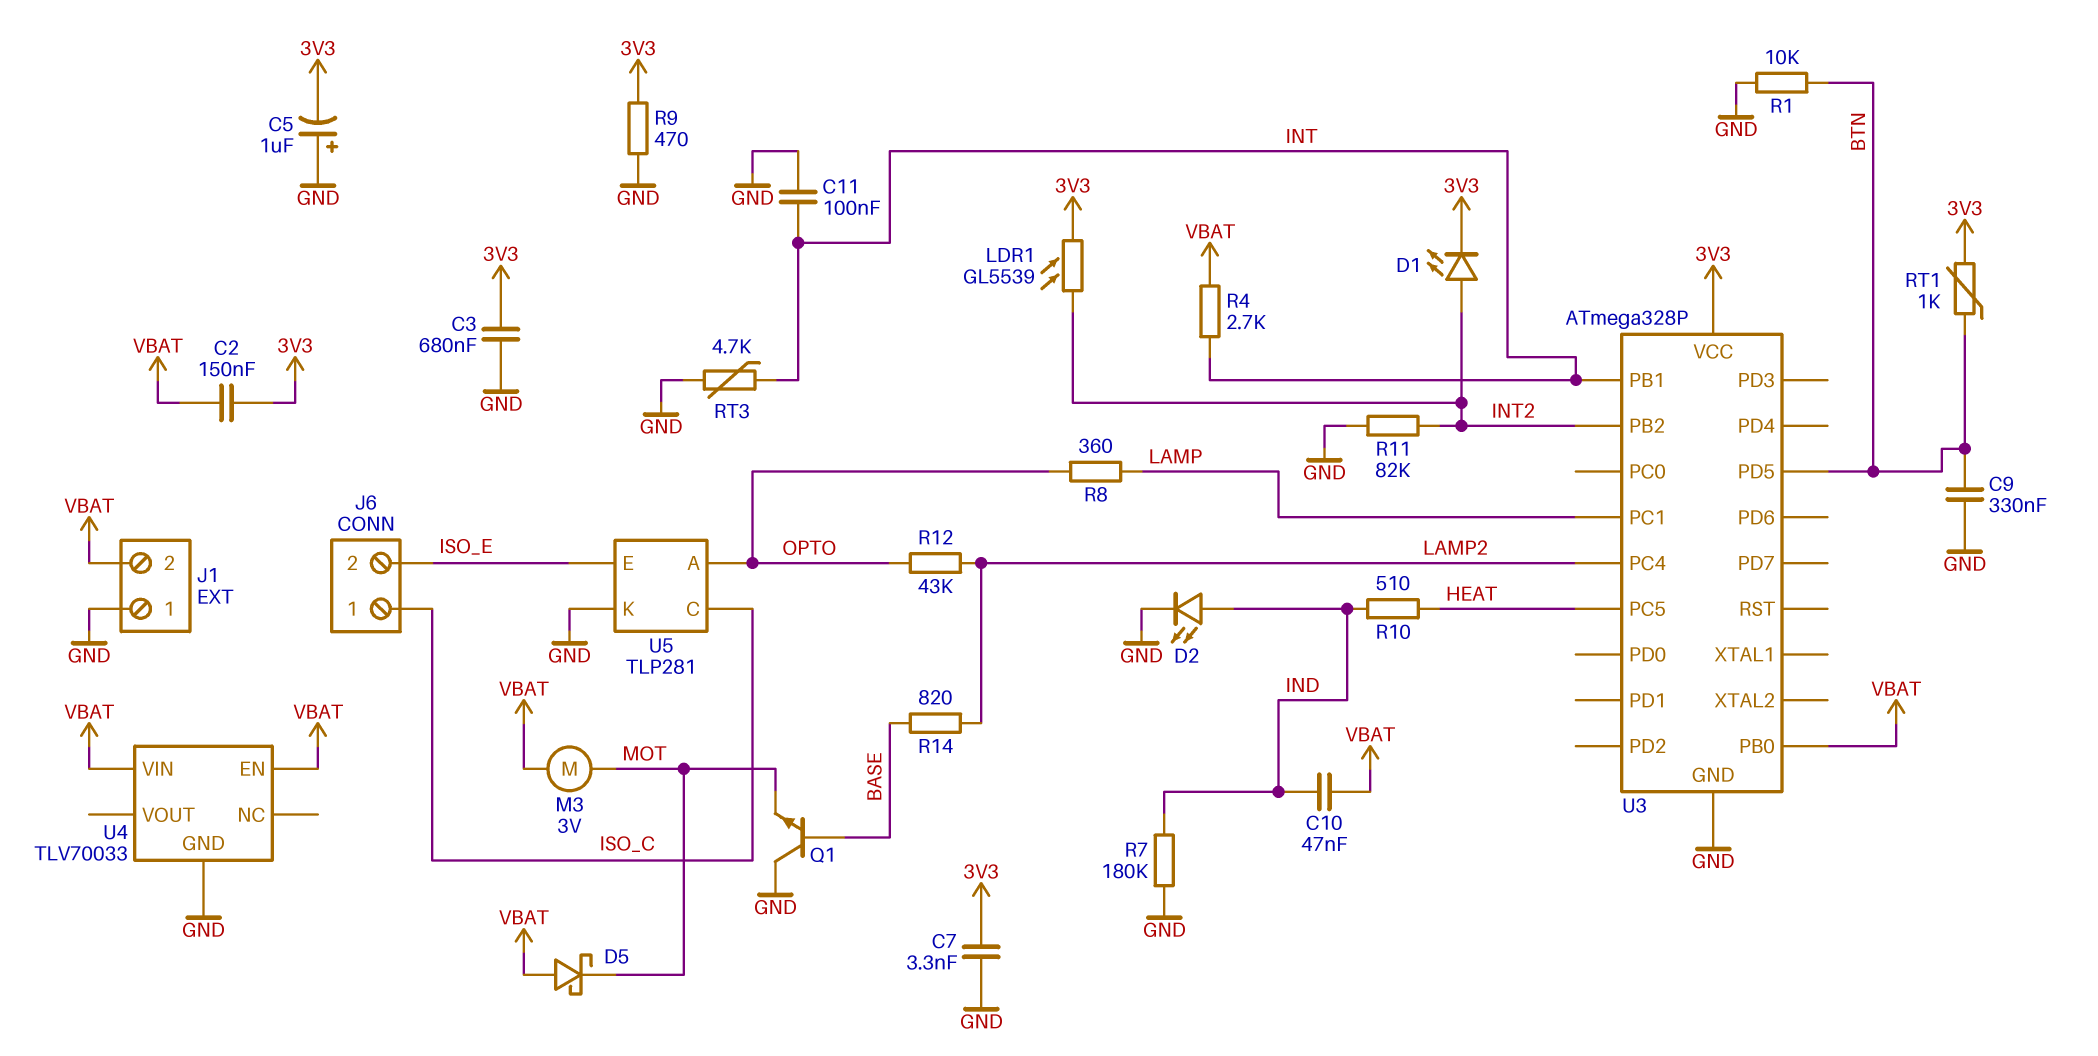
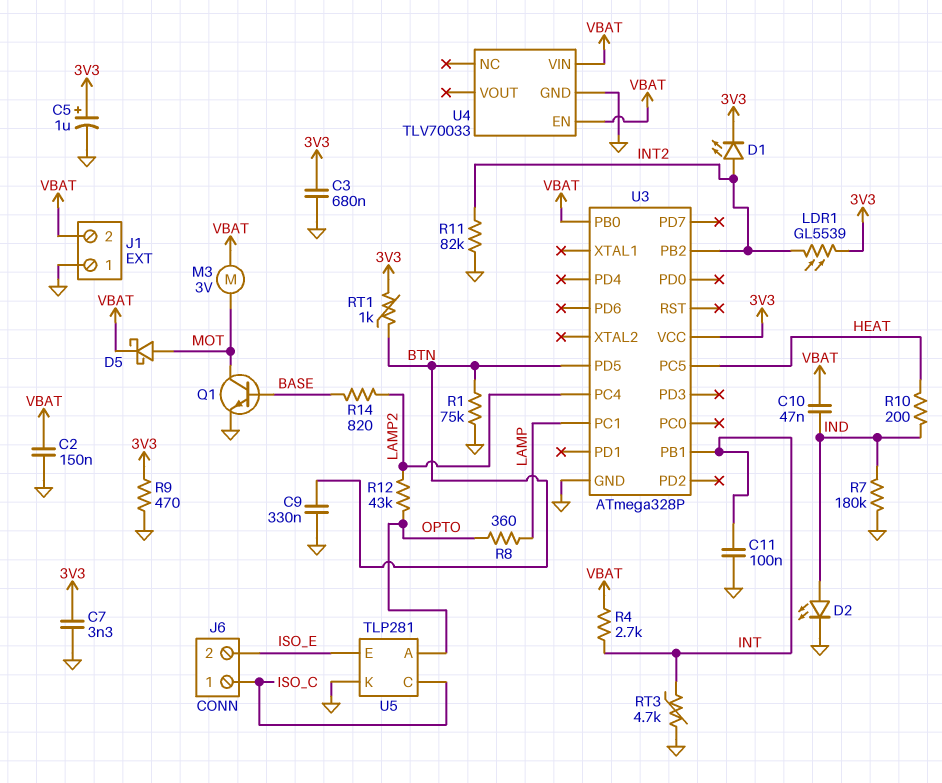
C2: 150nF (3V3, VBAT) -> 150nF (GND, VBAT)
C5: 1uF (plus GND, minus 3V3) -> 1uF (plus 3V3, minus GND)
D5: schottky (A VBAT, K MOT) -> schottky (A MOT, K VBAT)
Q1: NPN (B BASE, C GND, E MOT) -> NPN (B BASE, C MOT, E GND)
R1: 10k (BTN, GND) -> 75k (BTN, GND)
R10: 510 (HEAT, IND) -> 200 (HEAT, IND)

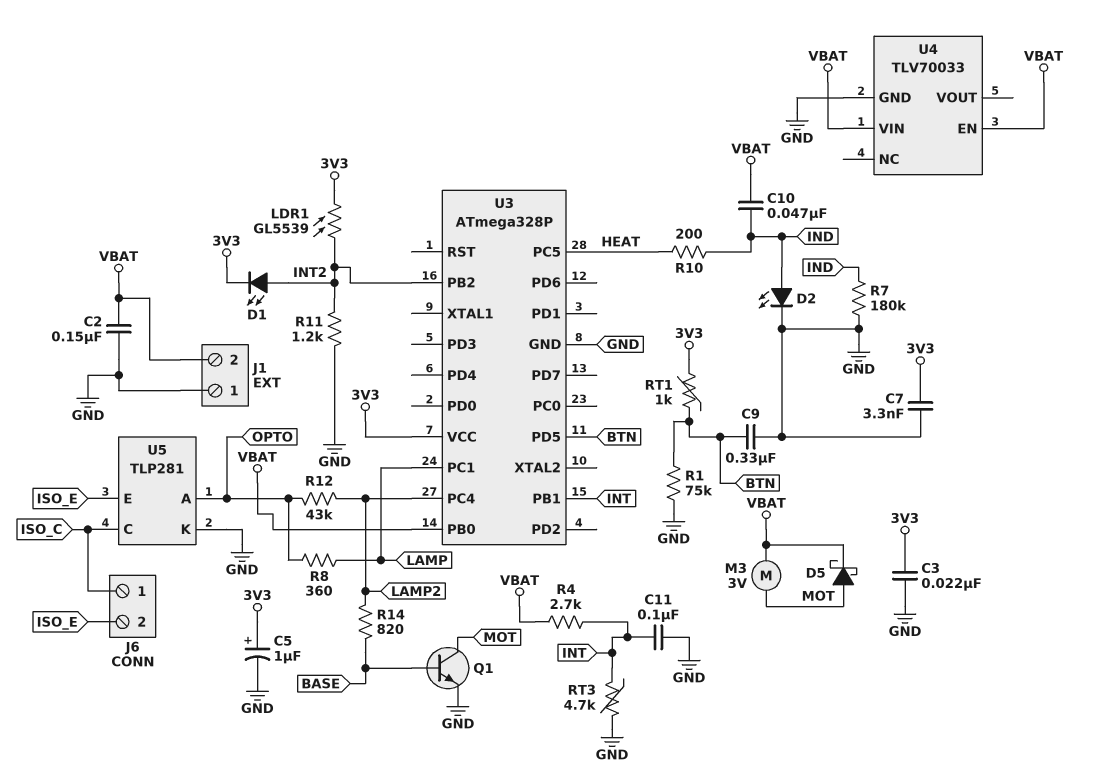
C3: 680nF (3V3, GND) -> 22nF (3V3, GND)
R9: 470 (3V3, GND) -> none
R11: 82k (GND, INT2) -> 1.2k (GND, INT2)

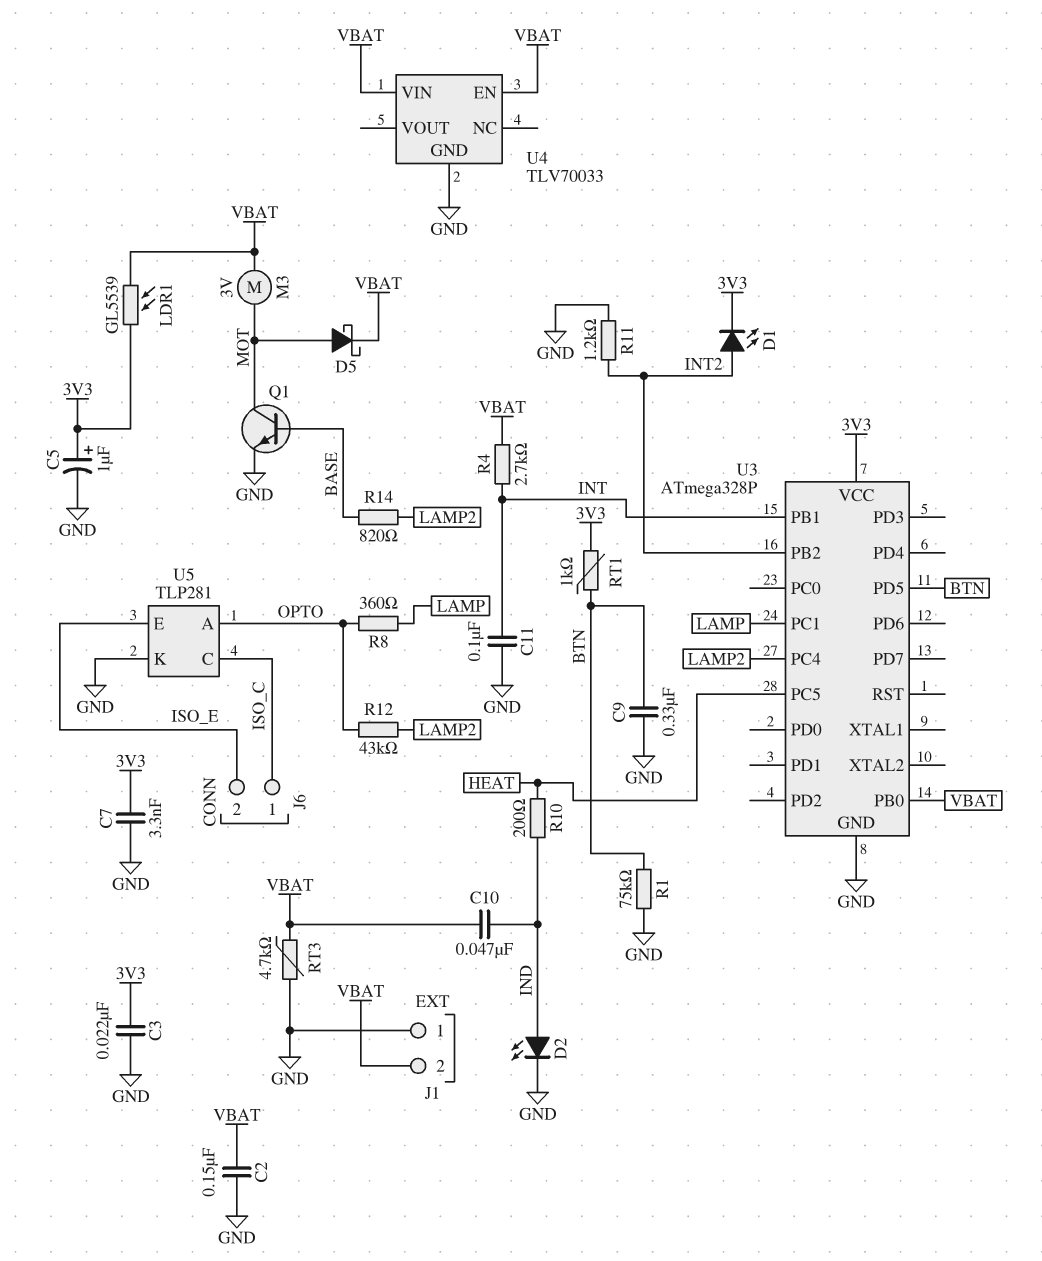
LDR1: GL5539 (3V3, INT2) -> GL5539 (3V3, VBAT)
R7: 180k (GND, IND) -> none
RT3: 4.7k (GND, INT) -> 4.7k (GND, VBAT)

